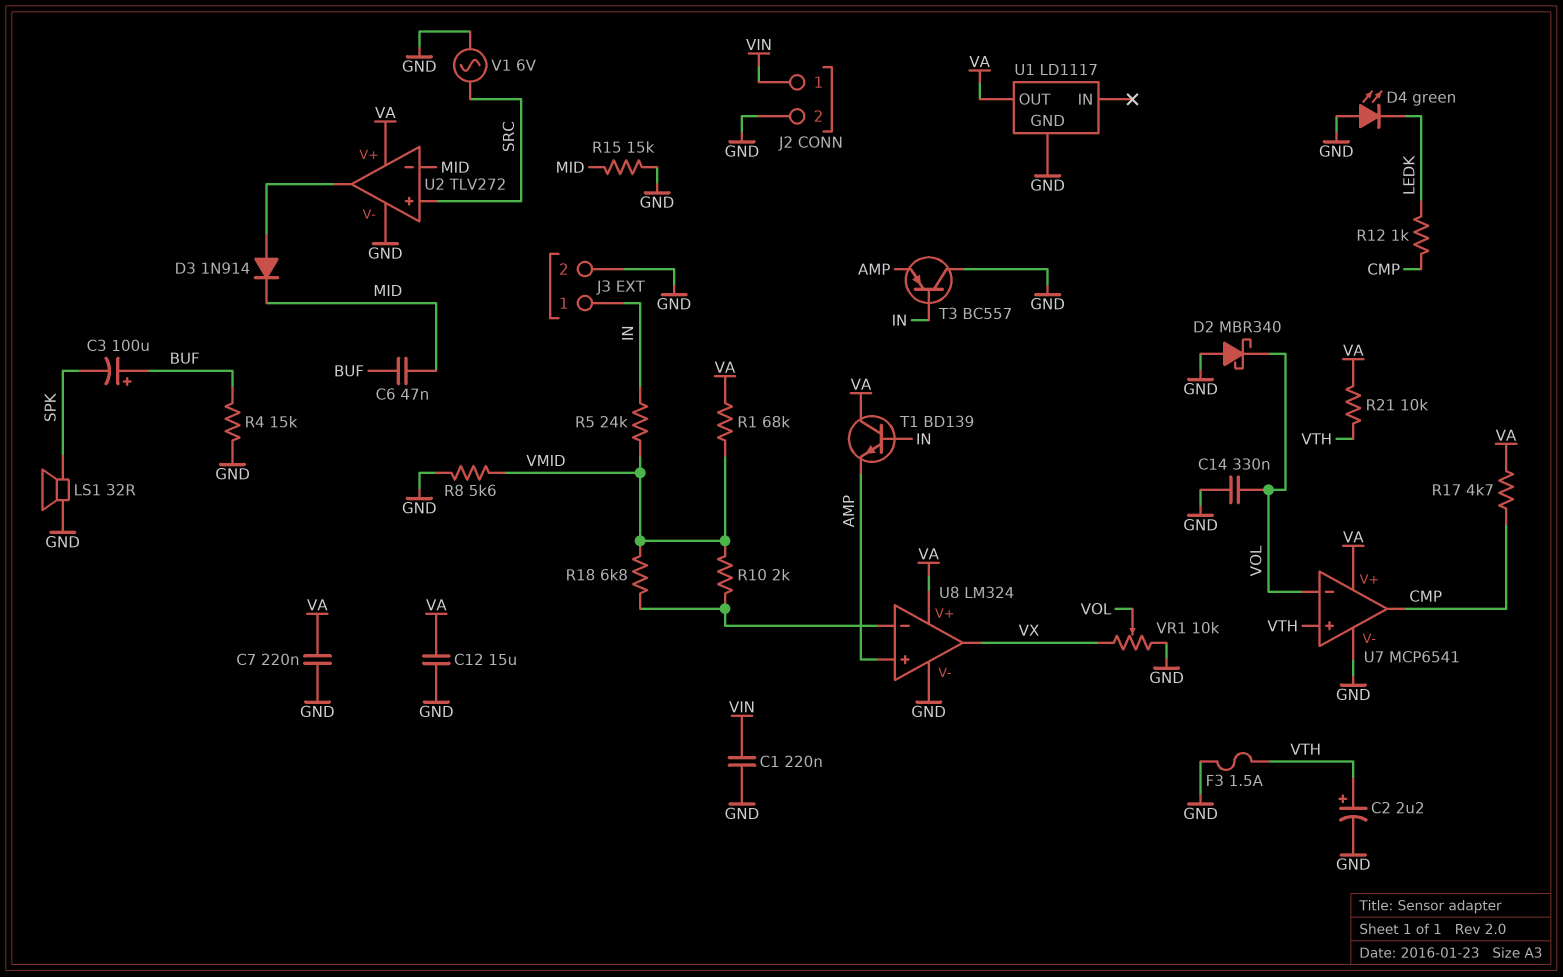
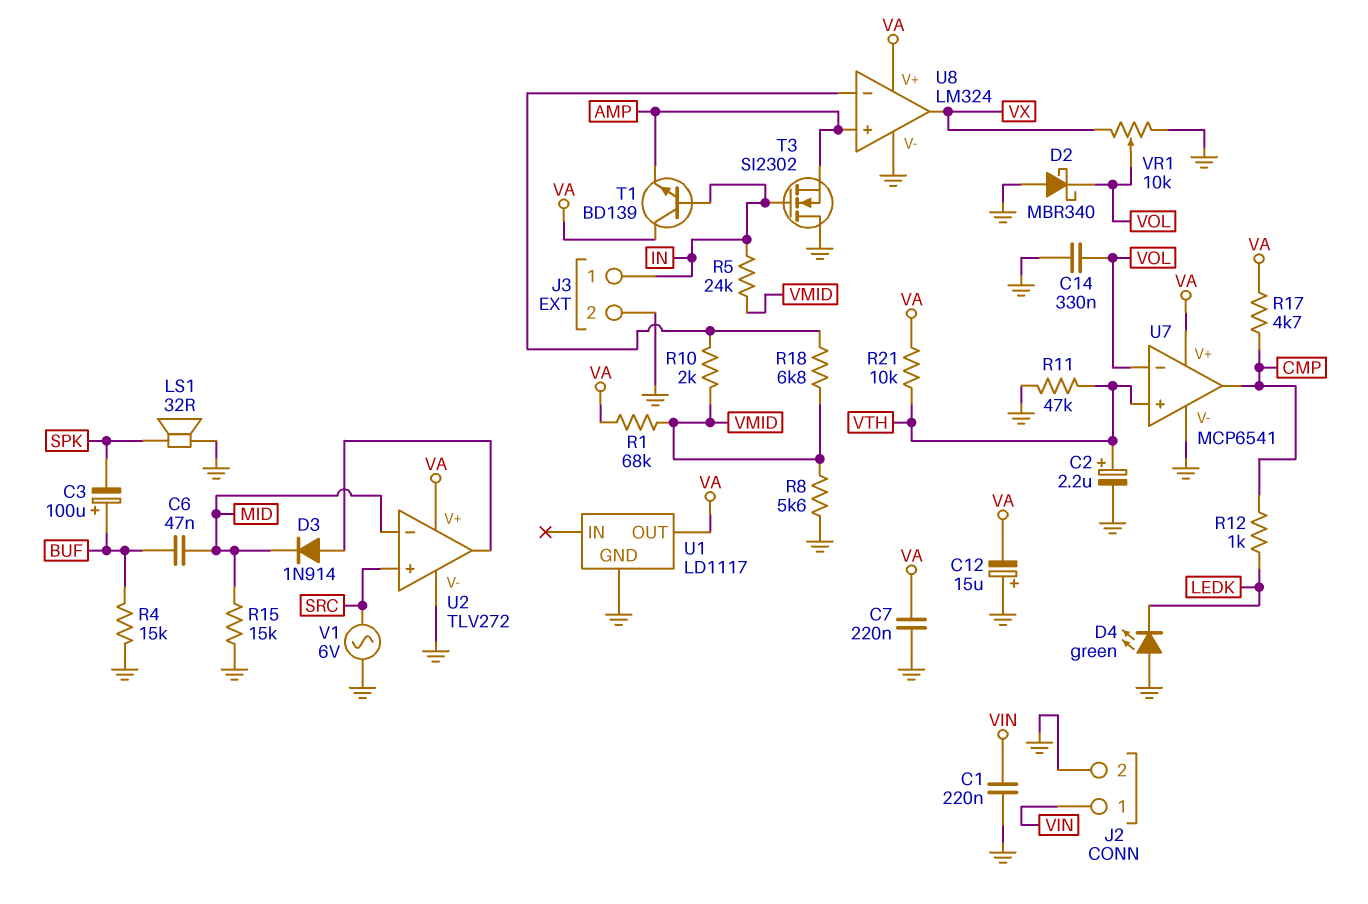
C12: 15uF (GND, VA) -> 15uF (plus GND, minus VA)
F3: 1.5A (GND, VTH) -> none
R11: none -> 47k (GND, VTH)
T3: PNP BC557 (B IN, C GND, E AMP) -> NMOS SI2302 (G IN, D GND, S AMP)

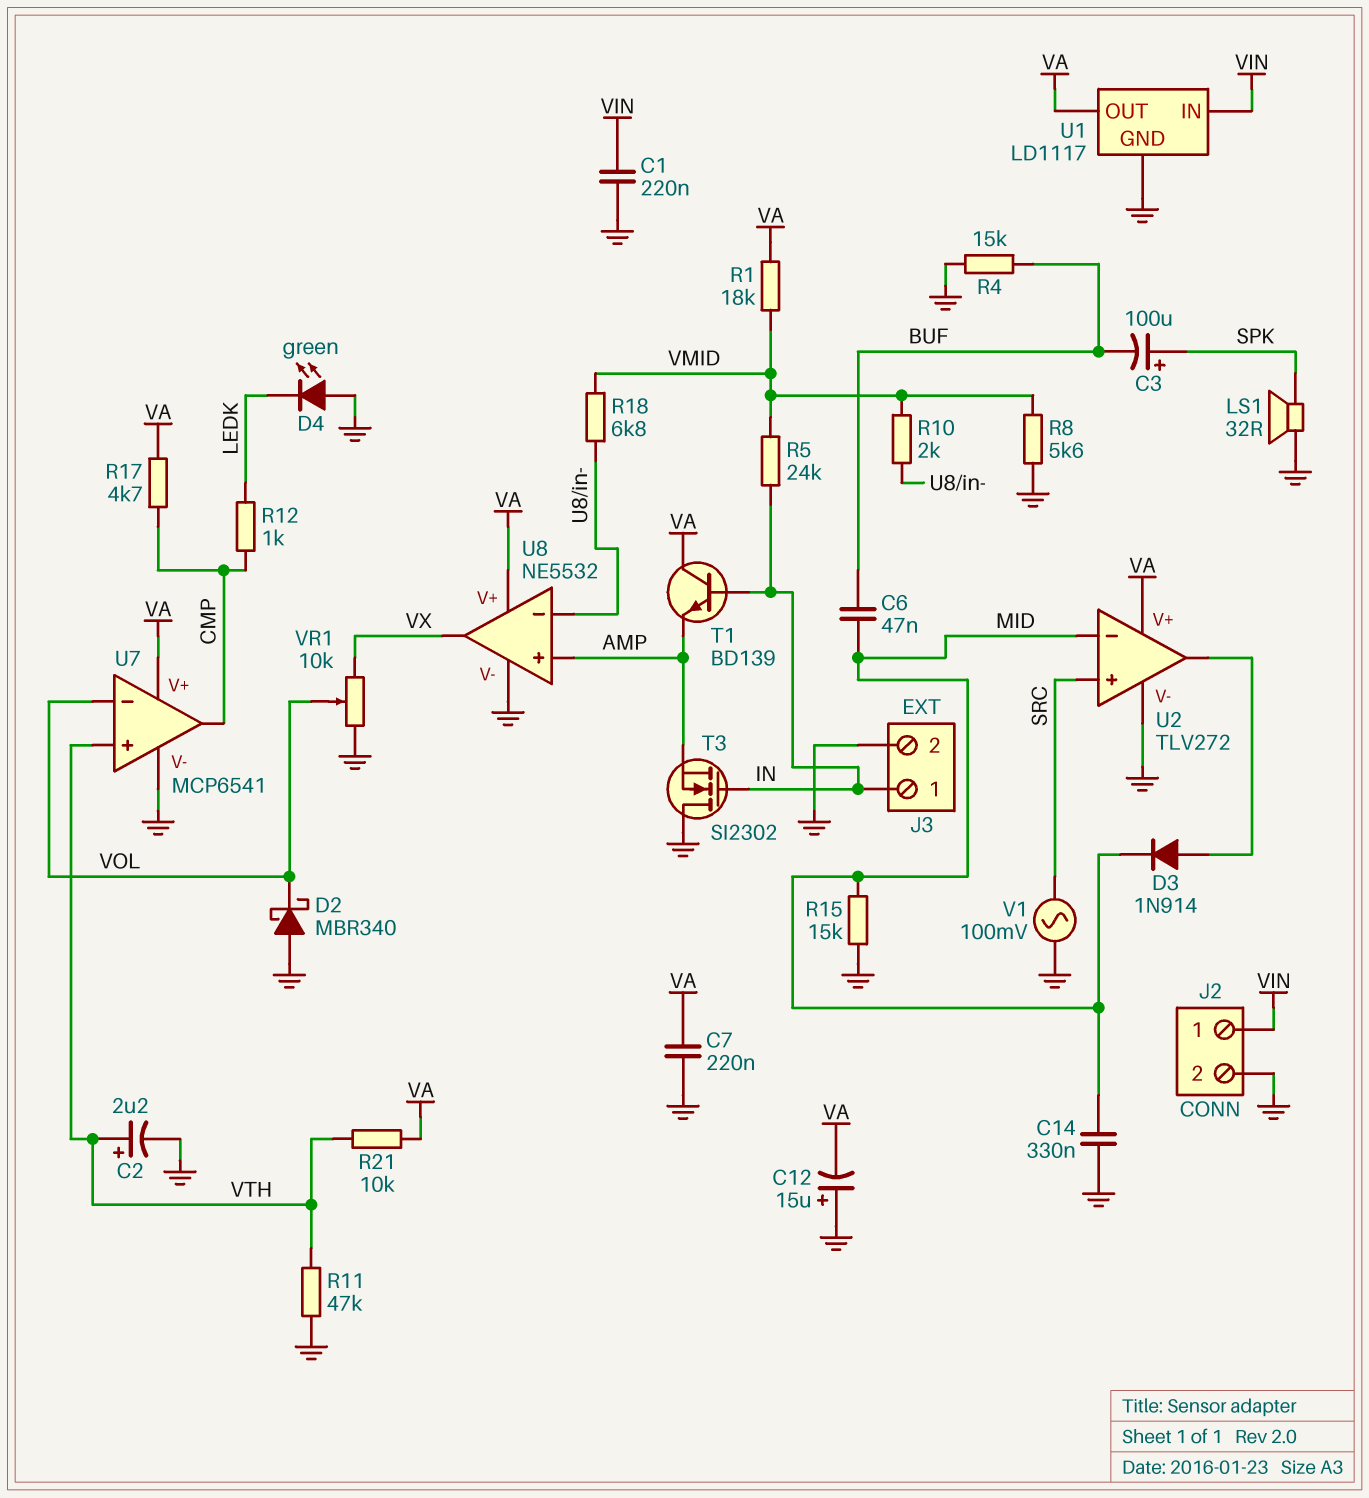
C3: 100uF (plus BUF, minus SPK) -> 100uF (plus SPK, minus BUF)
C14: 330nF (GND, VOL) -> 330nF (GND, MID)
R1: 68k (VA, VMID) -> 18k (VA, VMID)
U1 pin IN: none -> VIN
U8: LM324 -> NE5532
V1: AC 6V (GND, SRC) -> AC 100mV (GND, SRC)

